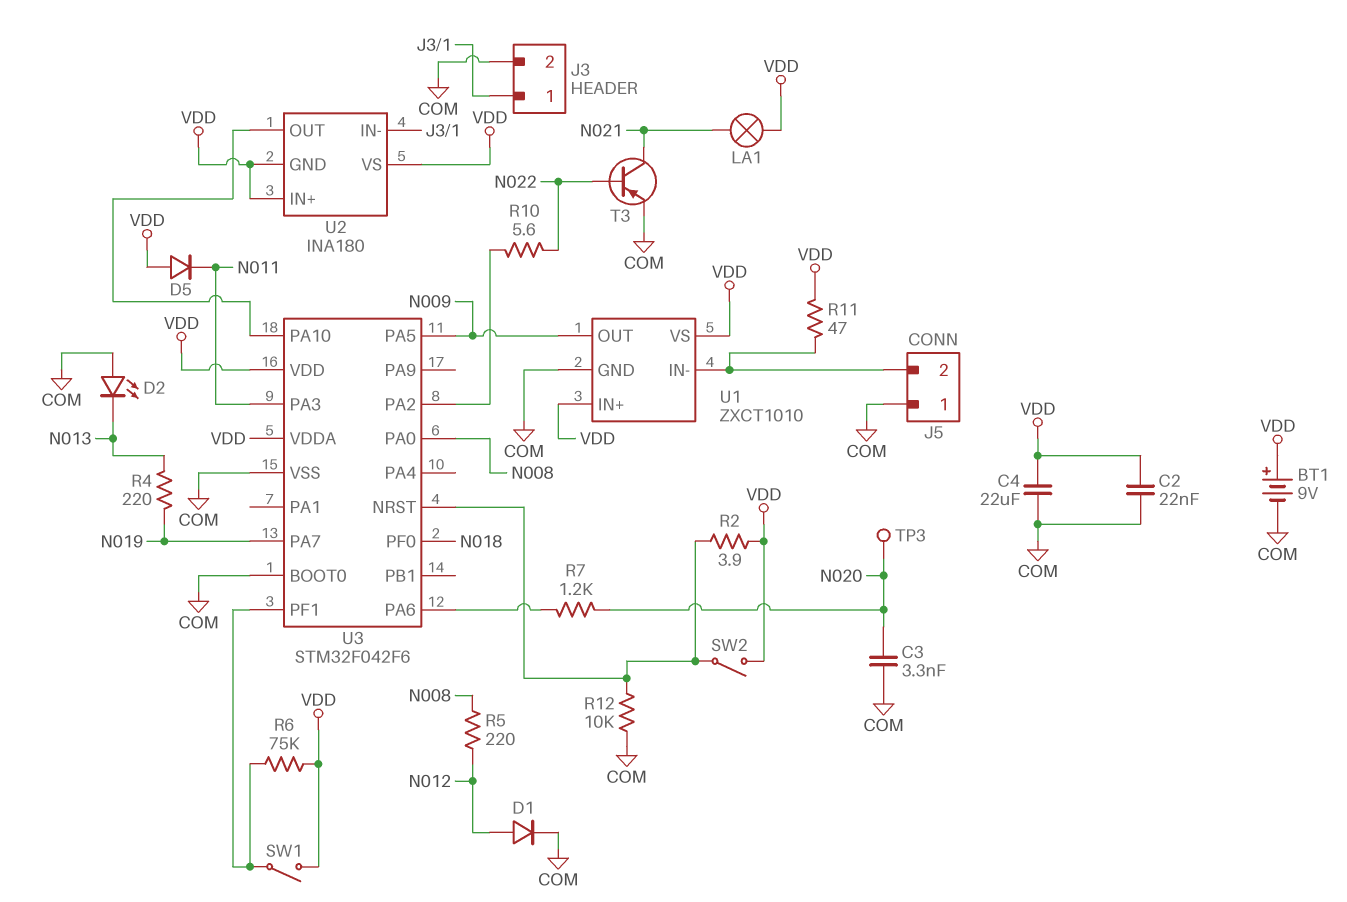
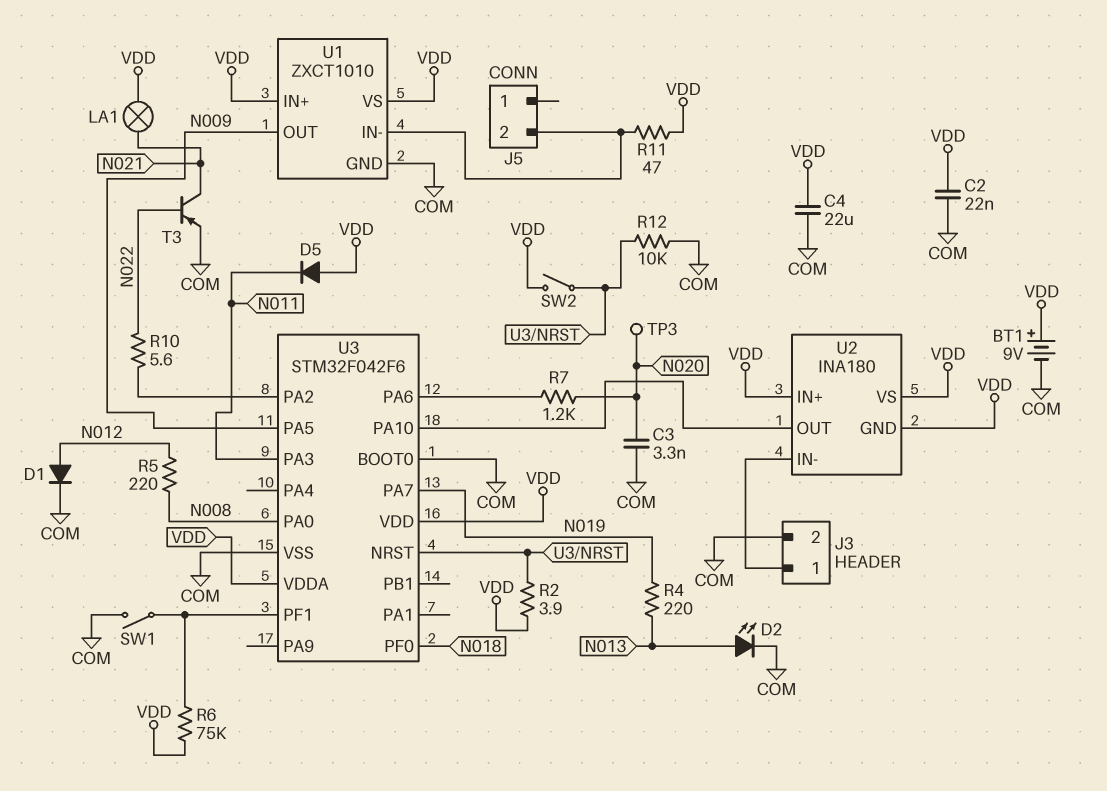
D2: LED (A COM, K N013) -> LED (A N013, K COM)
J5 pin 1: COM -> none
SW1: switch (U3/PF1, VDD) -> switch (COM, U3/PF1)

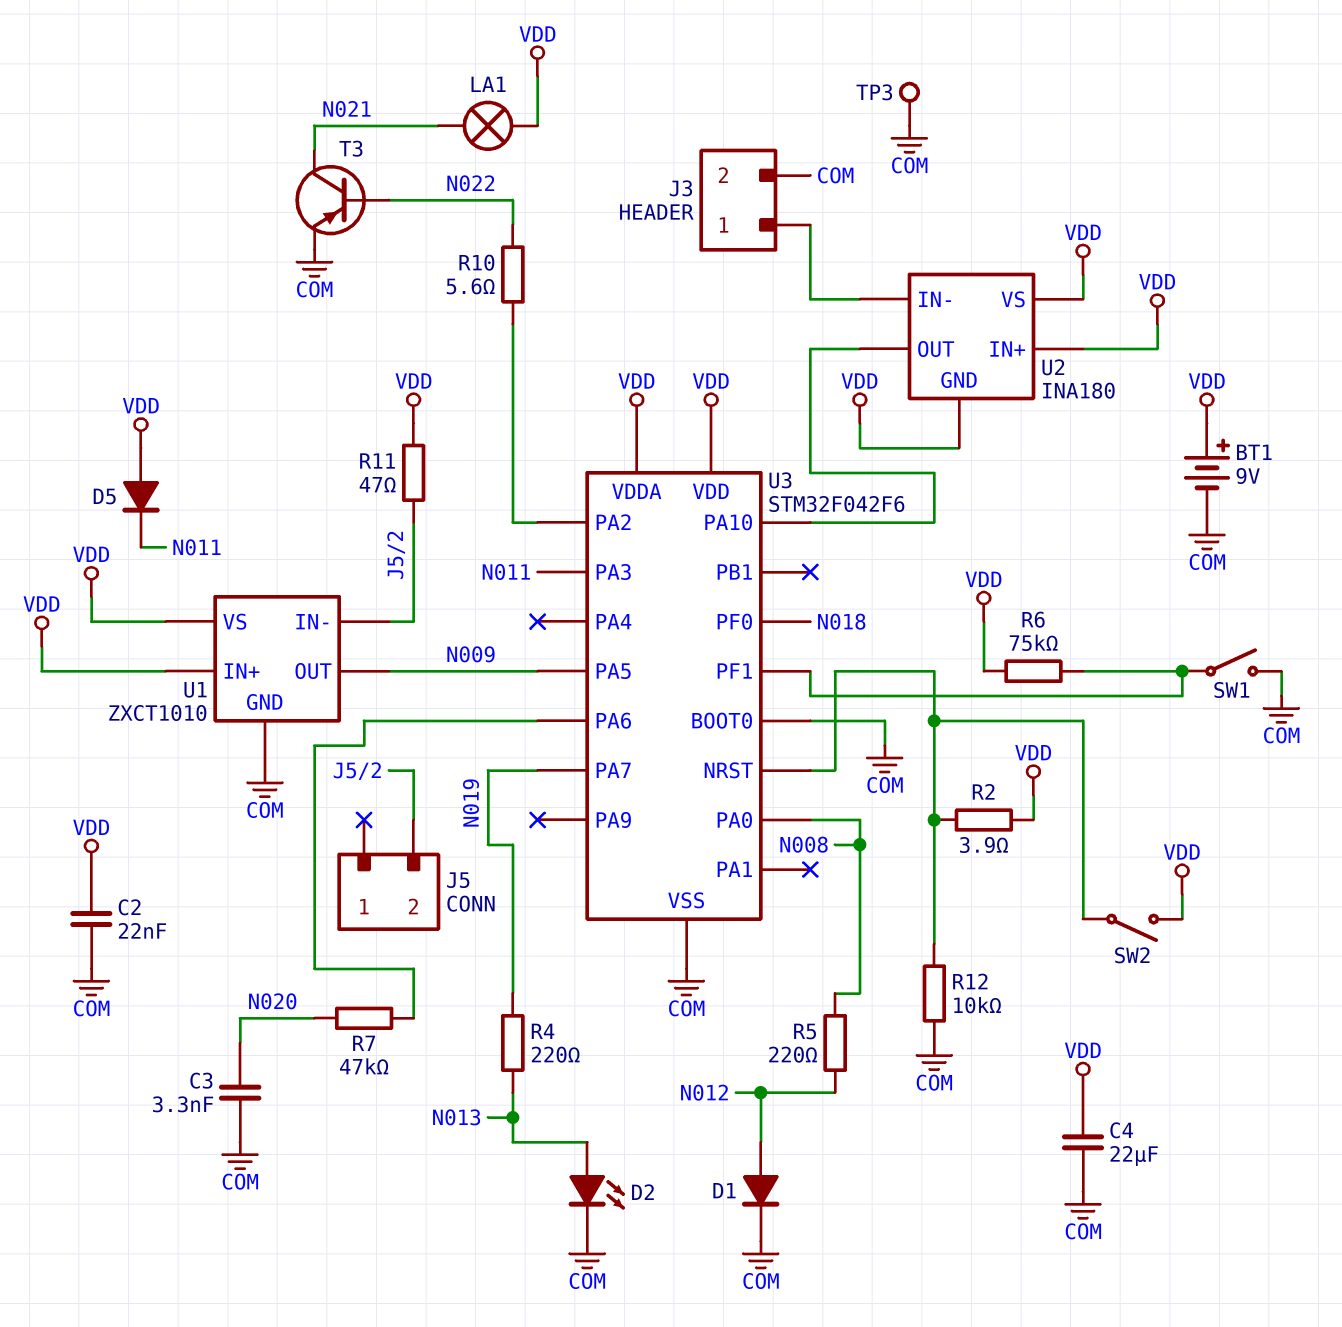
R7: 1.2k (N020, U3/PA6) -> 47k (N020, U3/PA6)
TP3: test point (N020) -> test point (COM)

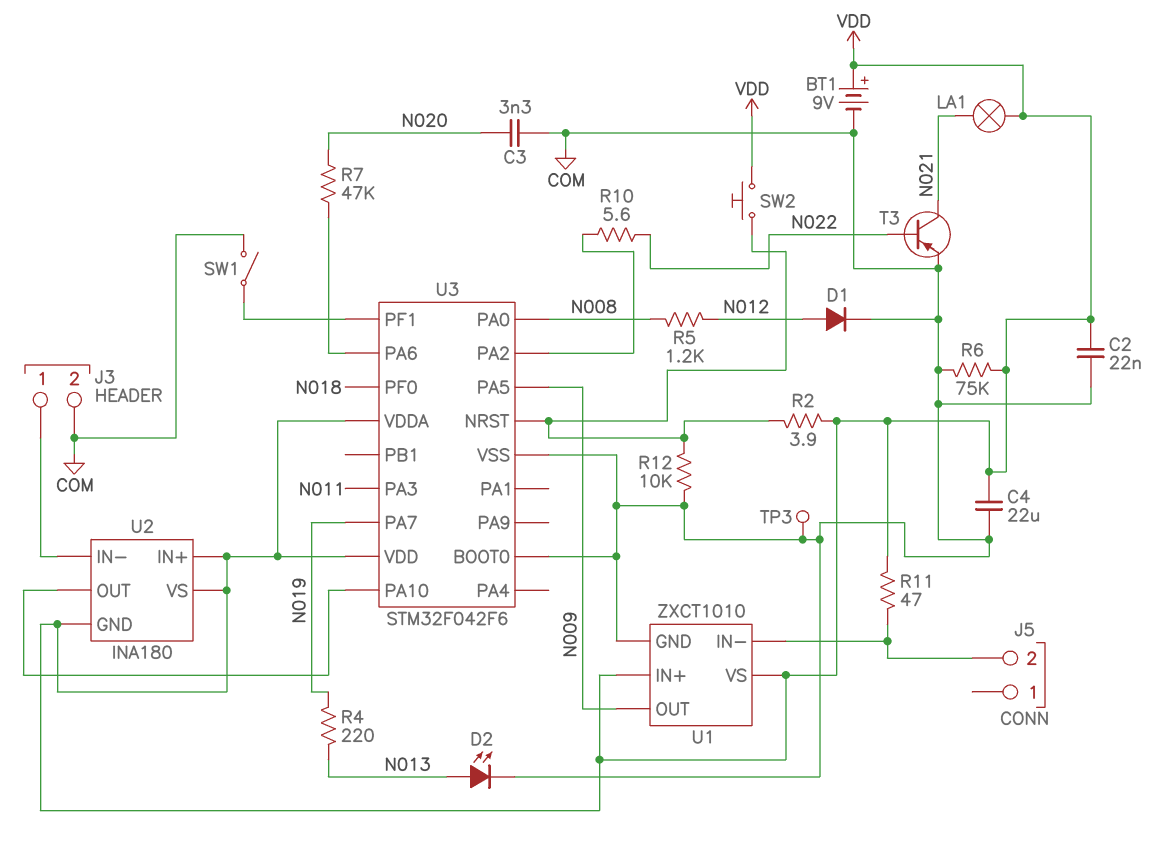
D5: diode (A VDD, K N011) -> none
R5: 220 (N008, N012) -> 1.2k (N008, N012)
R6: 75k (U3/PF1, VDD) -> 75k (COM, VDD)
SW2: switch (U3/NRST, VDD) -> button (U3/NRST, VDD)

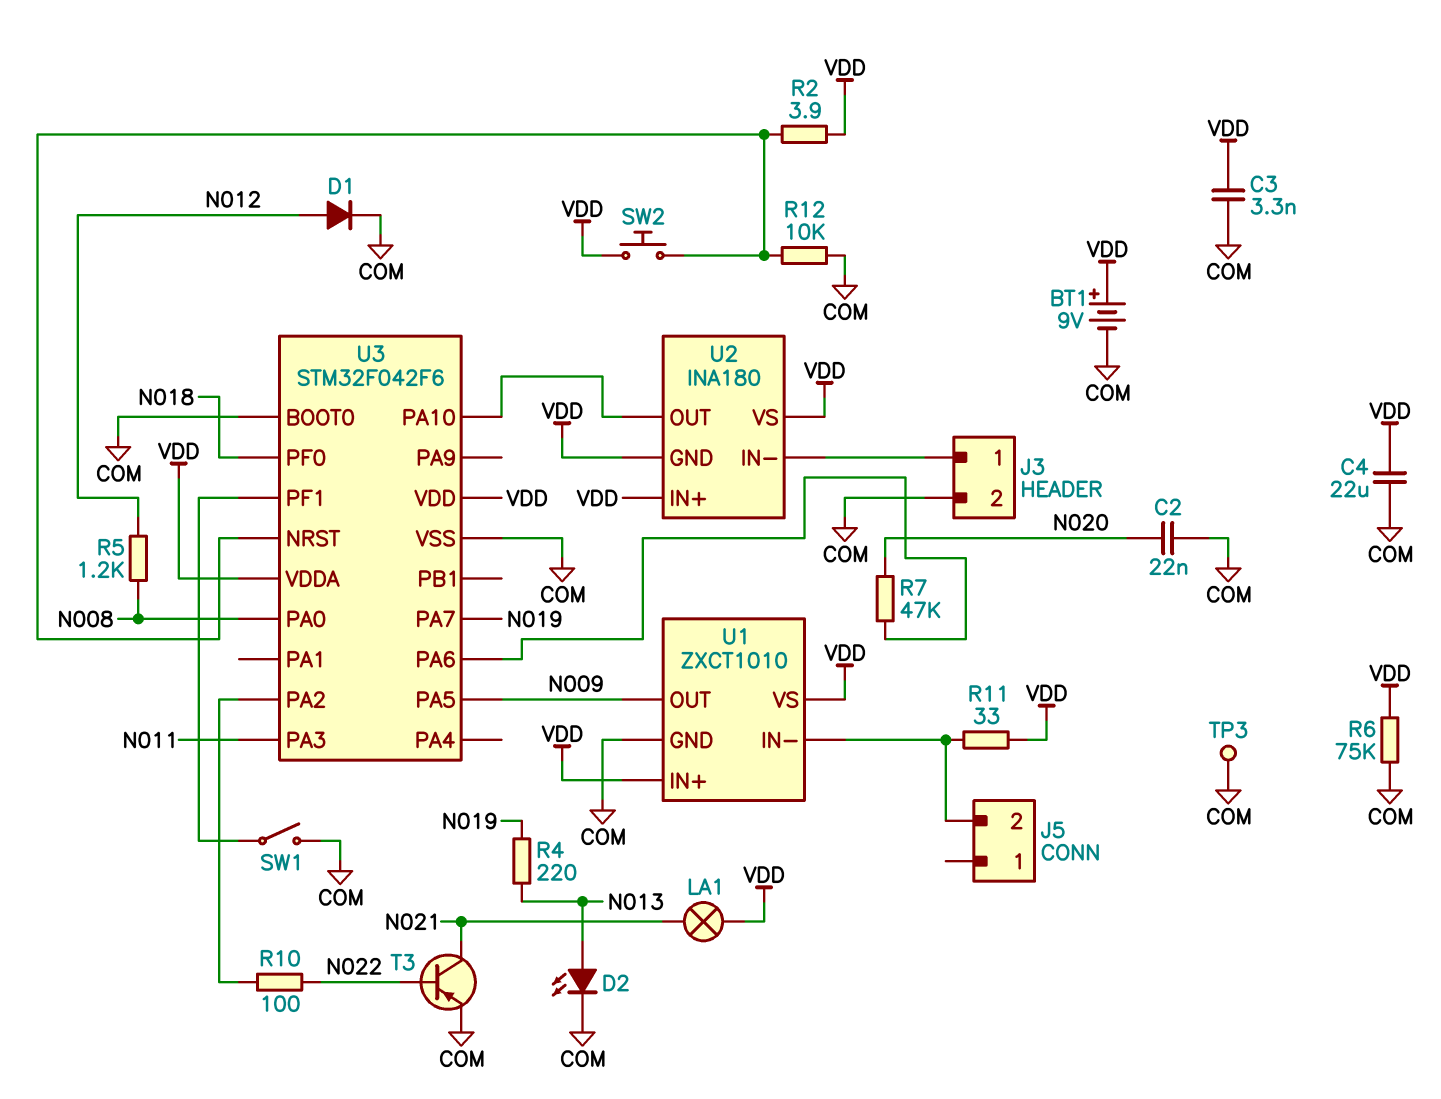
C2: 22nF (COM, VDD) -> 22nF (COM, N020)
C3: 3.3nF (COM, N020) -> 3.3nF (COM, VDD)
R10: 5.6 (N022, U3/PA2) -> 100 (N022, U3/PA2)
R11: 47 (J5/2, VDD) -> 33 (J5/2, VDD)

